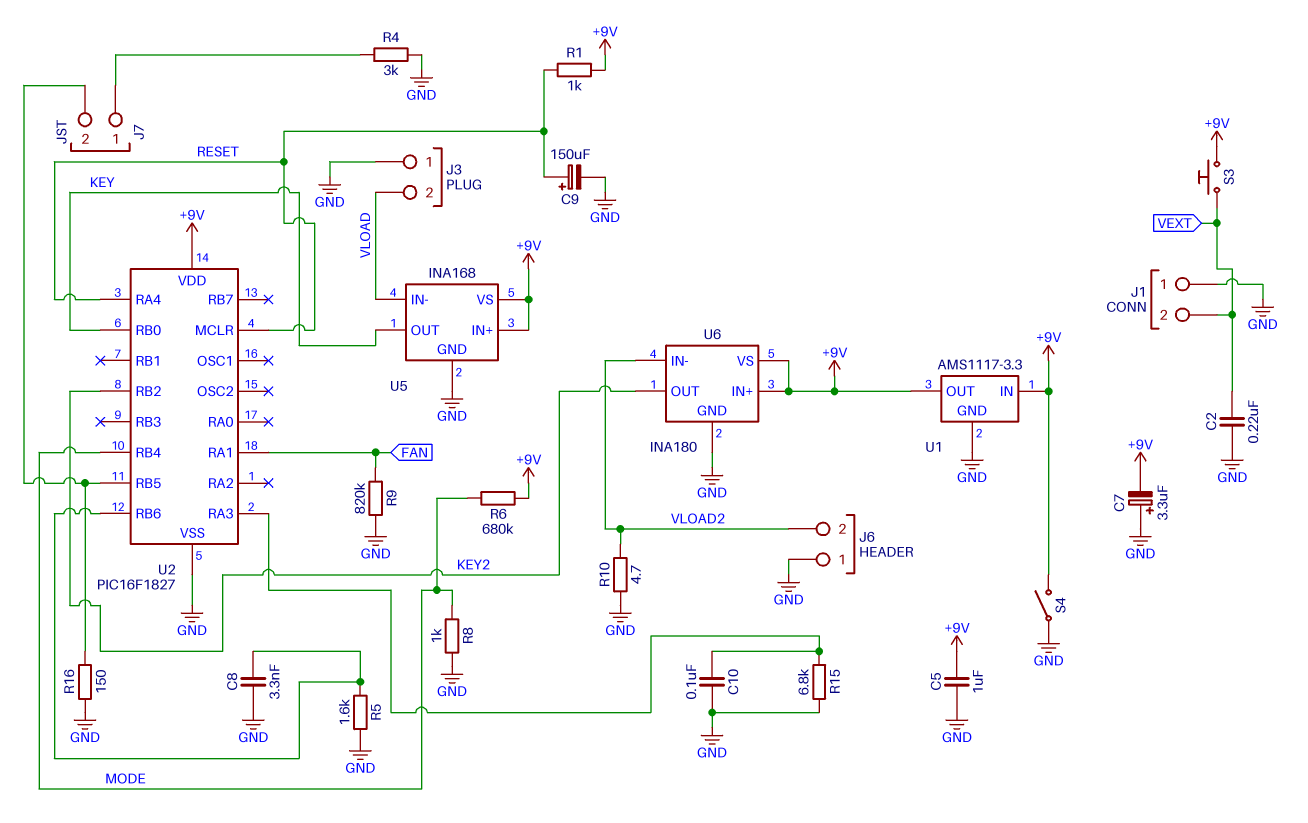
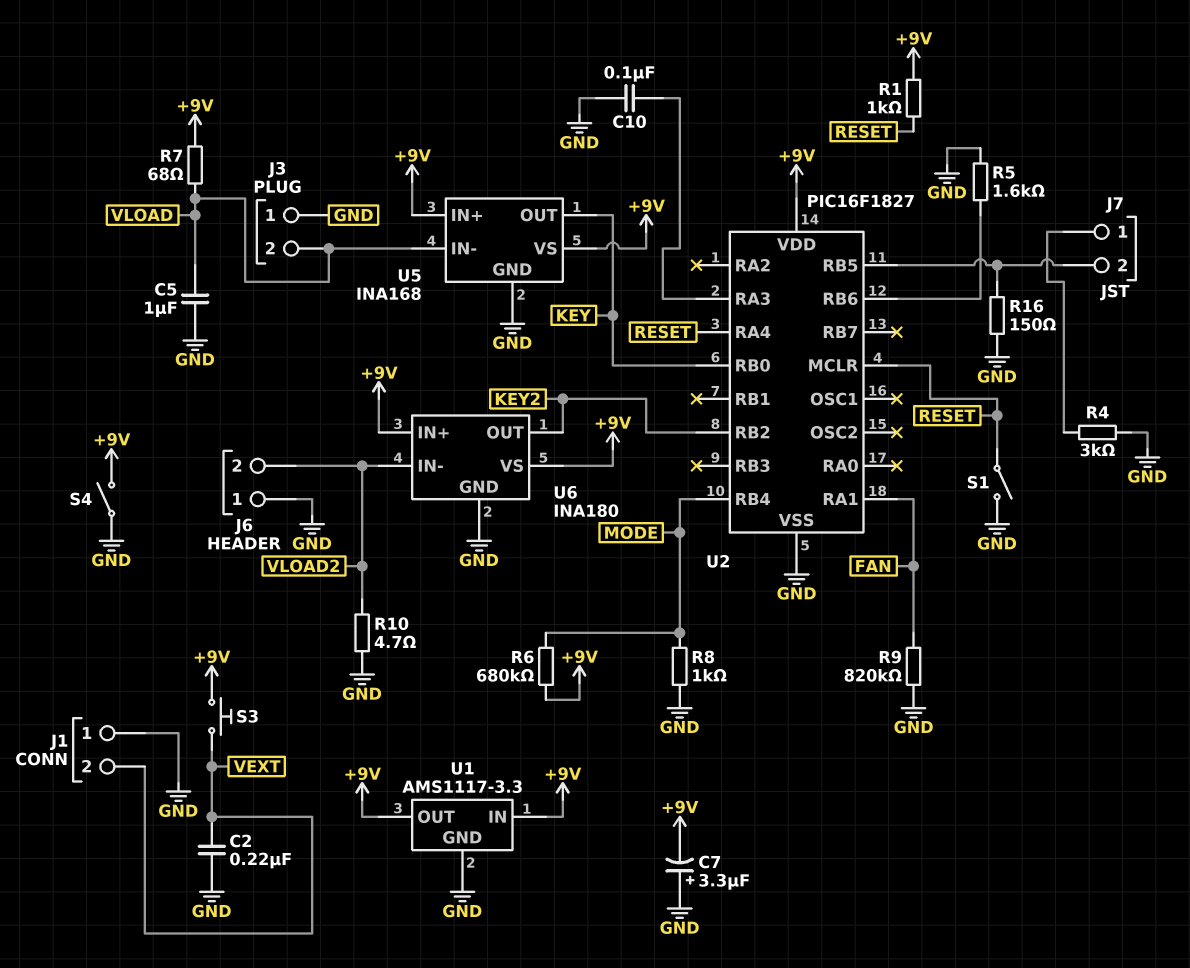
C5: 1uF (+9V, GND) -> 1uF (GND, VLOAD)
C8: 3.3nF (GND, U2/RB6) -> none
C9: 150uF (plus RESET, minus GND) -> none
R7: none -> 68 (+9V, VLOAD)
R15: 6.8k (GND, U2/RA3) -> none
S1: none -> switch (GND, RESET)

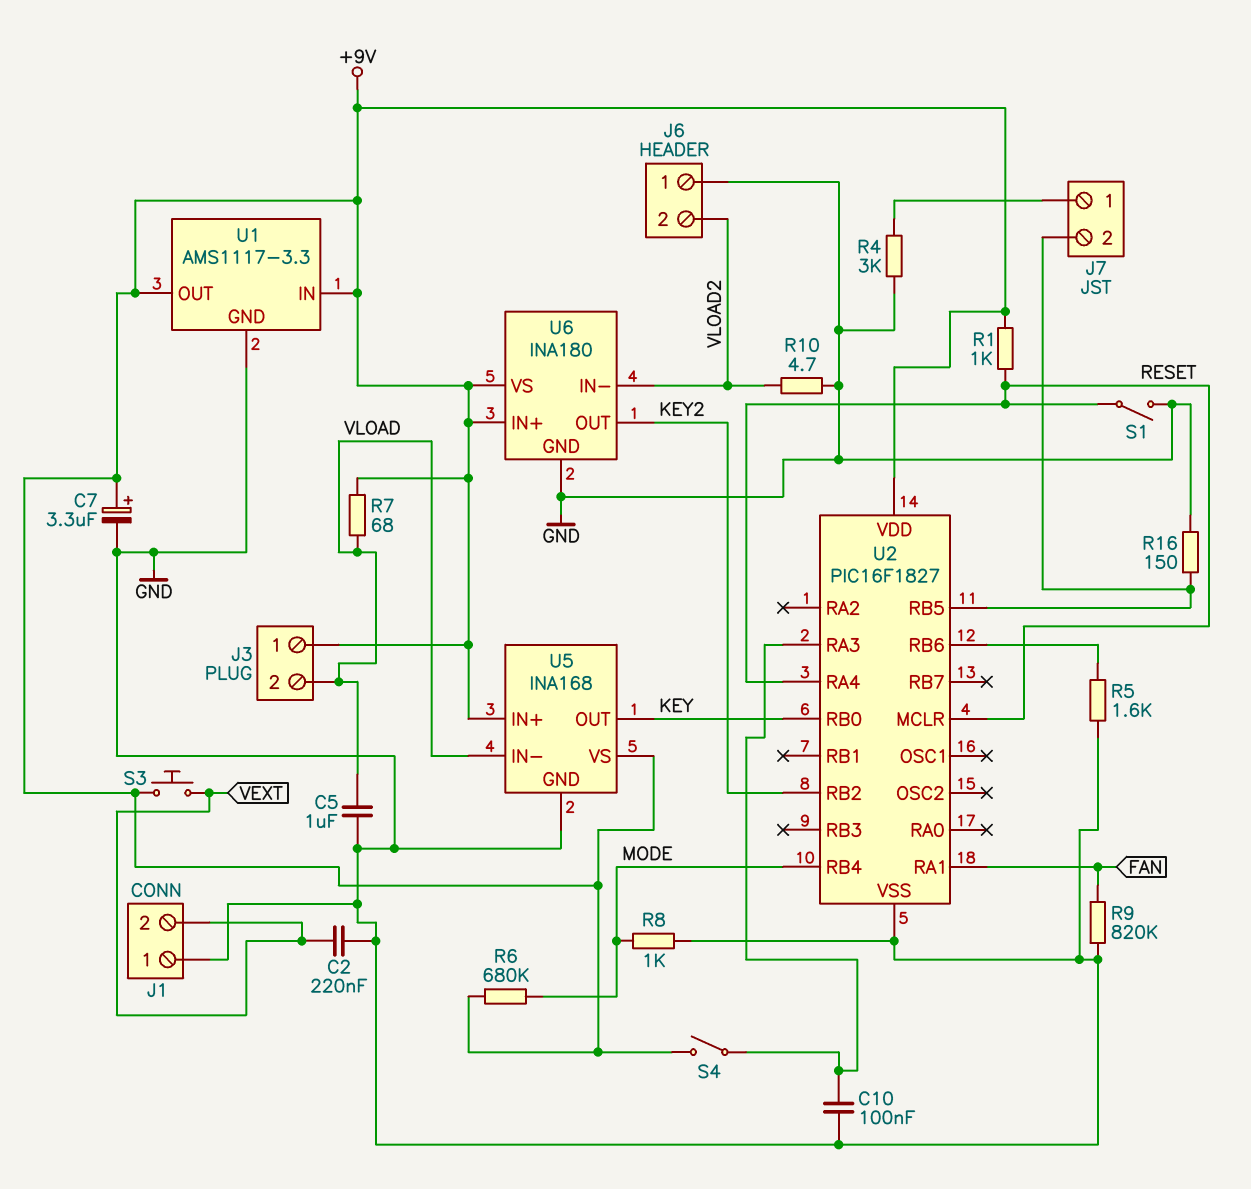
C7: 3.3uF (plus GND, minus +9V) -> 3.3uF (plus +9V, minus GND)
J3 pin 1: GND -> +9V
S4: switch (+9V, GND) -> switch (+9V, U2/RA3)

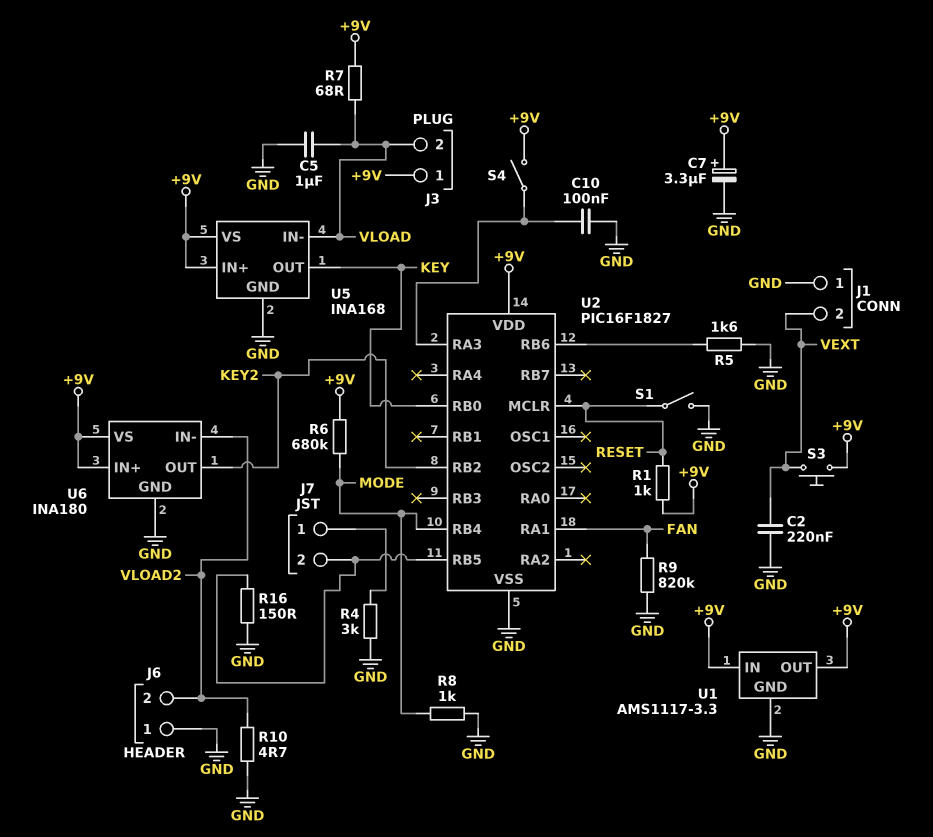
U2 pin RA4: RESET -> none

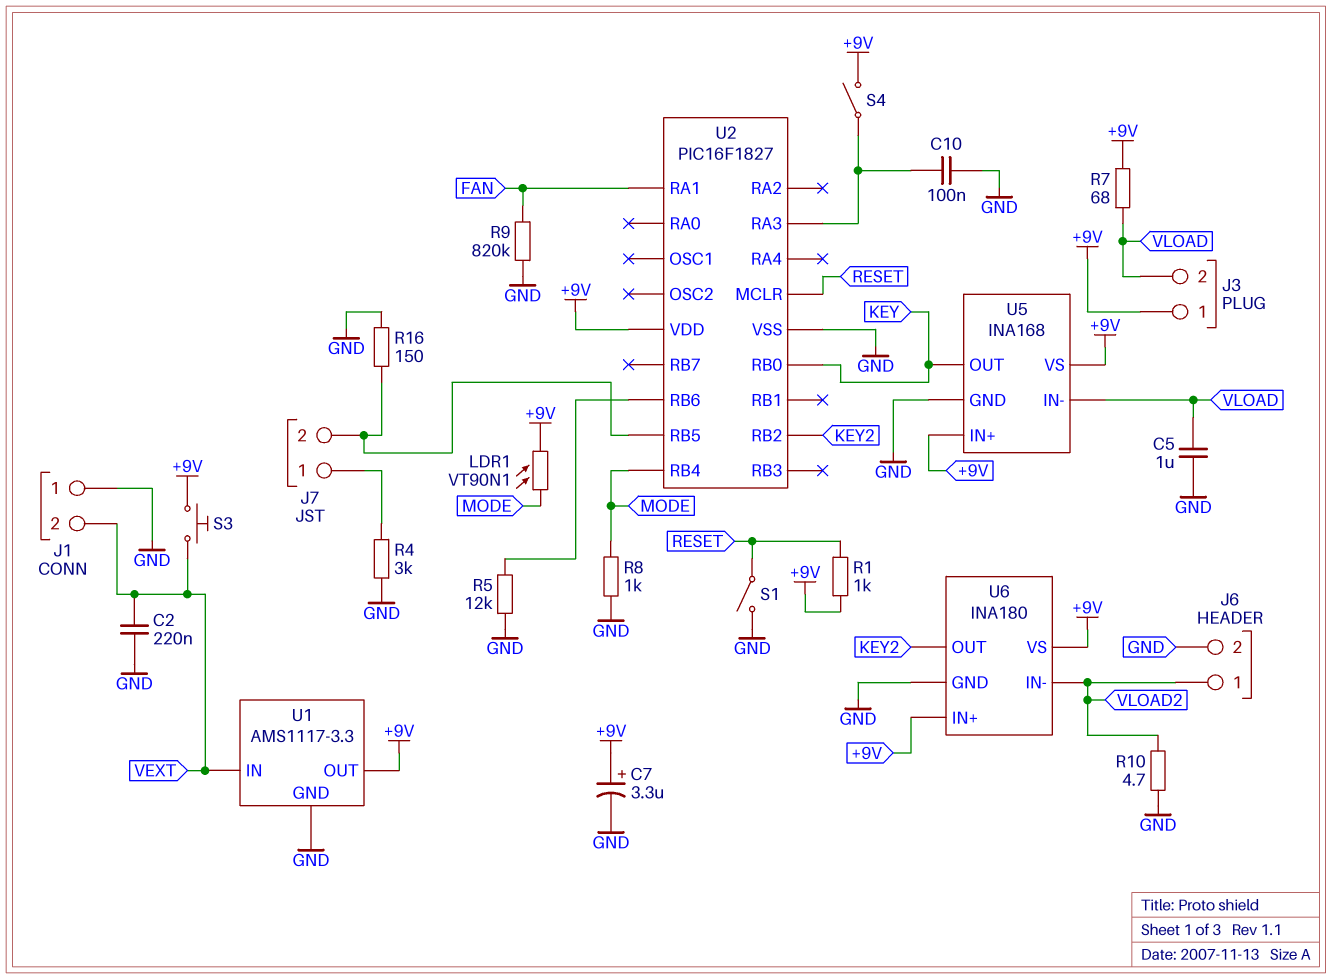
J6 pin 1: GND -> VLOAD2
J6 pin 2: VLOAD2 -> GND
LDR1: none -> VT90N1 (+9V, MODE)
R5: 1.6k (GND, U2/RB6) -> 12k (GND, U2/RB6)
R6: 680k (+9V, MODE) -> none
U1 pin IN: +9V -> VEXT

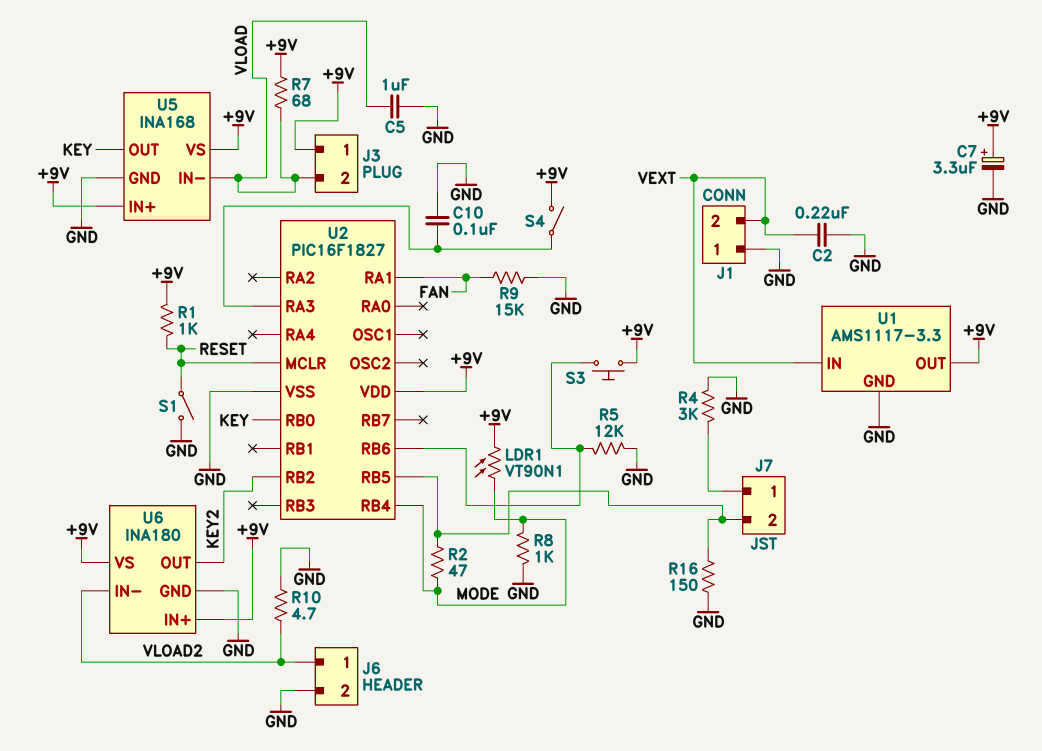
R2: none -> 47 (J7/2, MODE)
R9: 820k (FAN, GND) -> 15k (FAN, GND)
S3: button (+9V, VEXT) -> button (+9V, U2/RB6)

